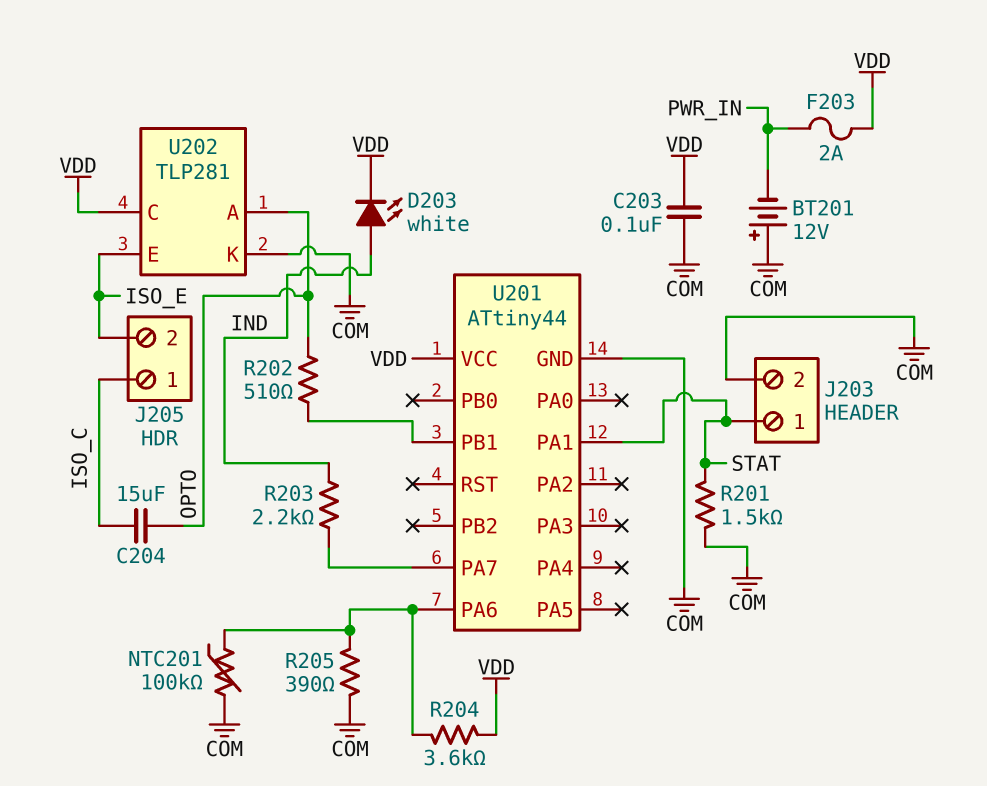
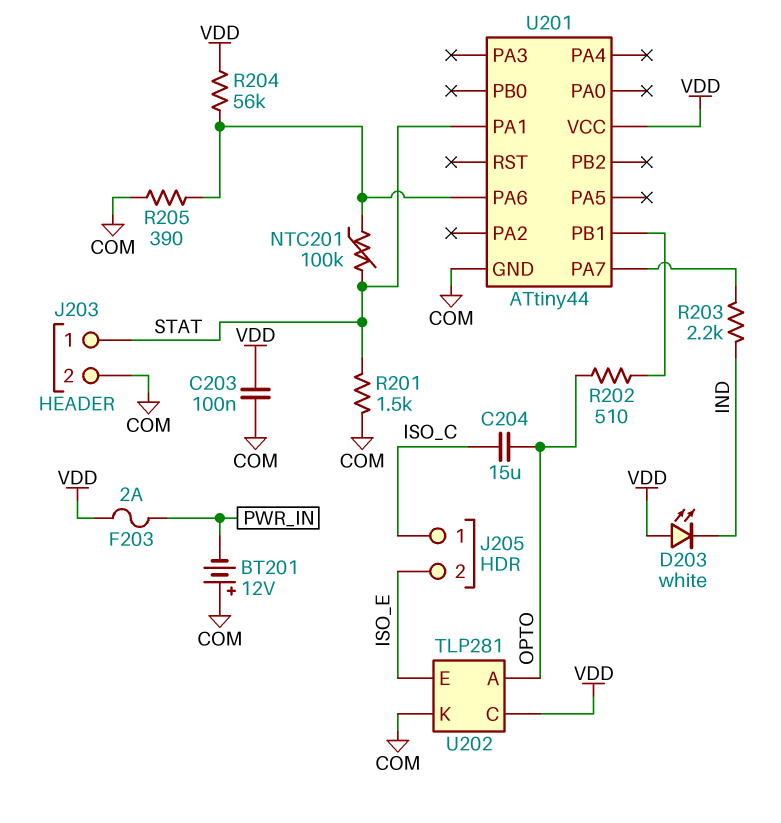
D203: LED white (A IND, K VDD) -> LED white (A VDD, K IND)
NTC201: 100k (COM, U201/PA6) -> 100k (STAT, U201/PA6)
R204: 3.6k (U201/PA6, VDD) -> 56k (U201/PA6, VDD)

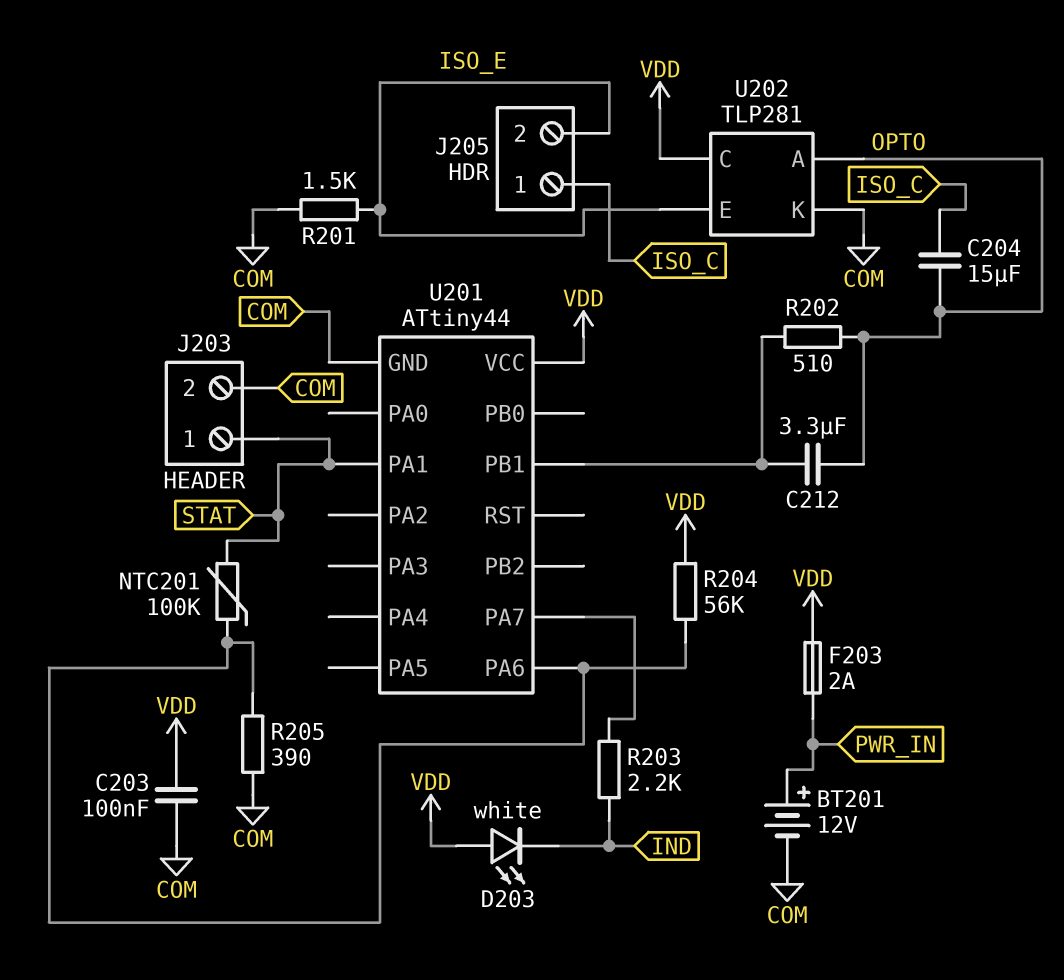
BT201: 12V (plus COM, minus PWR_IN) -> 12V (plus PWR_IN, minus COM)
C212: none -> 3.3uF (OPTO, U201/PB1)
R201: 1.5k (COM, STAT) -> 1.5k (COM, ISO_E)

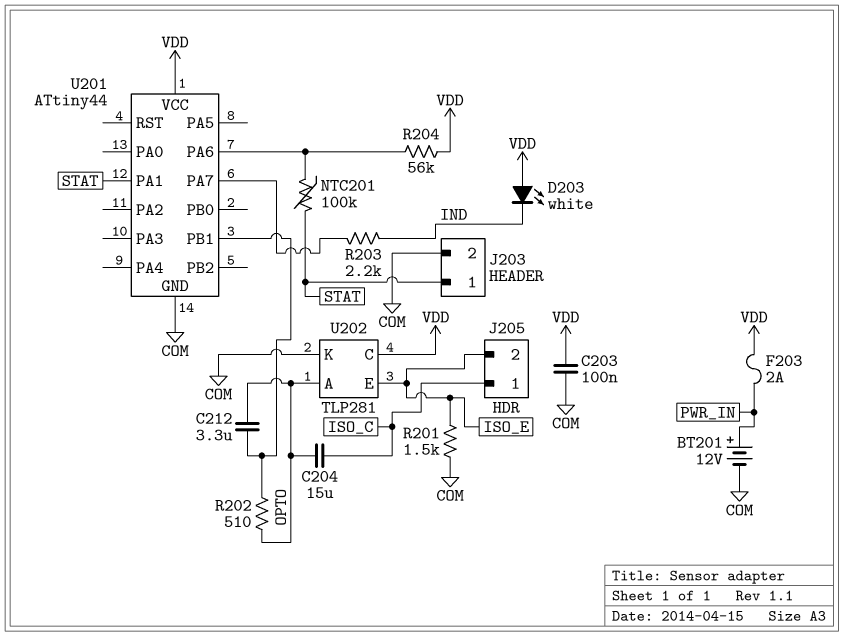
R205: 390 (COM, U201/PA6) -> none

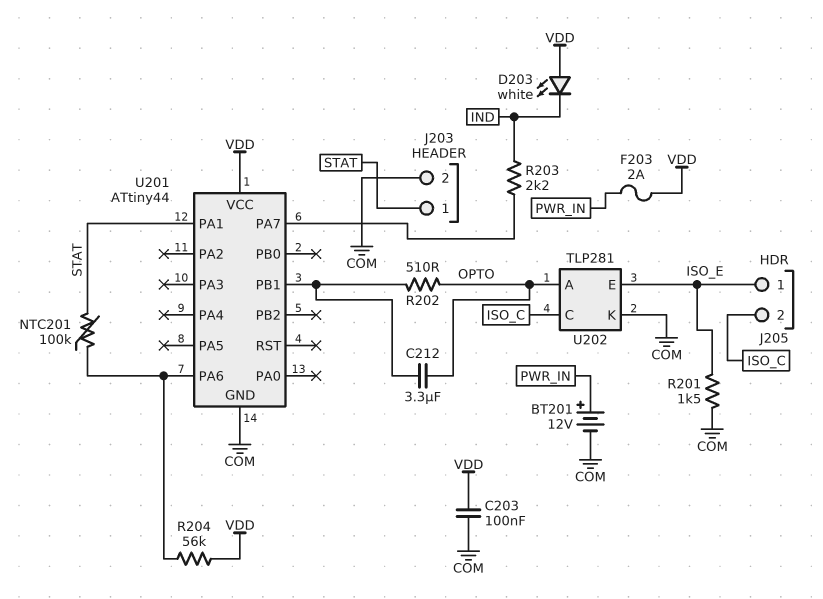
C204: 15uF (ISO_C, OPTO) -> none
J205 pin 1: ISO_C -> ISO_E
J205 pin 2: ISO_E -> ISO_C
U202 pin C: VDD -> ISO_C

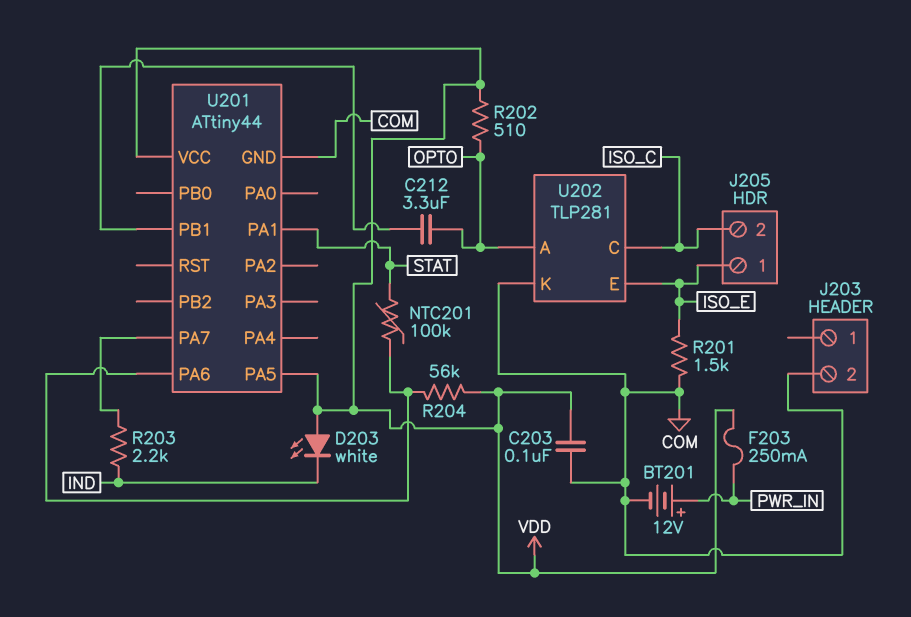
F203: 2A (PWR_IN, VDD) -> 250mA (PWR_IN, VDD)
J203 pin 1: STAT -> none
R202: 510 (OPTO, U201/PB1) -> 510 (OPTO, VDD)
U201 pin PA5: none -> VDD

